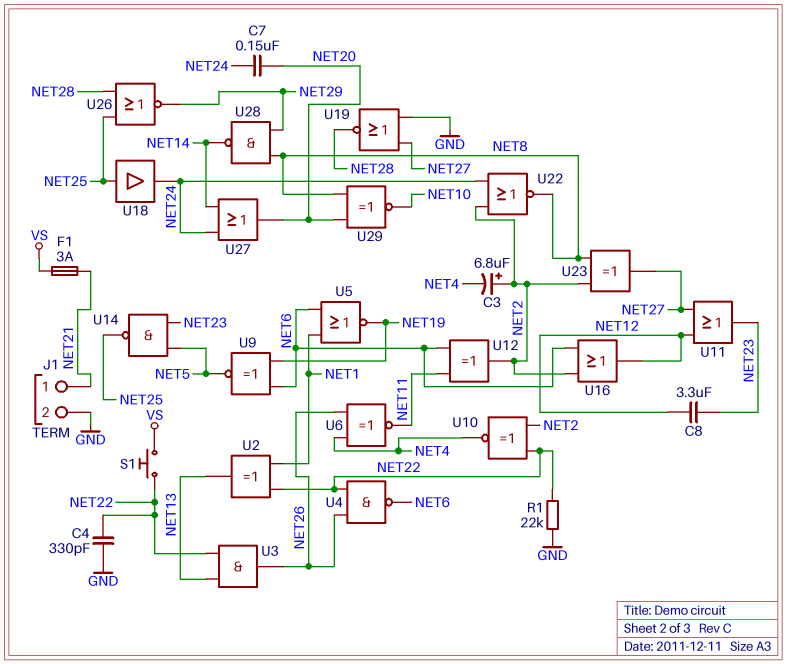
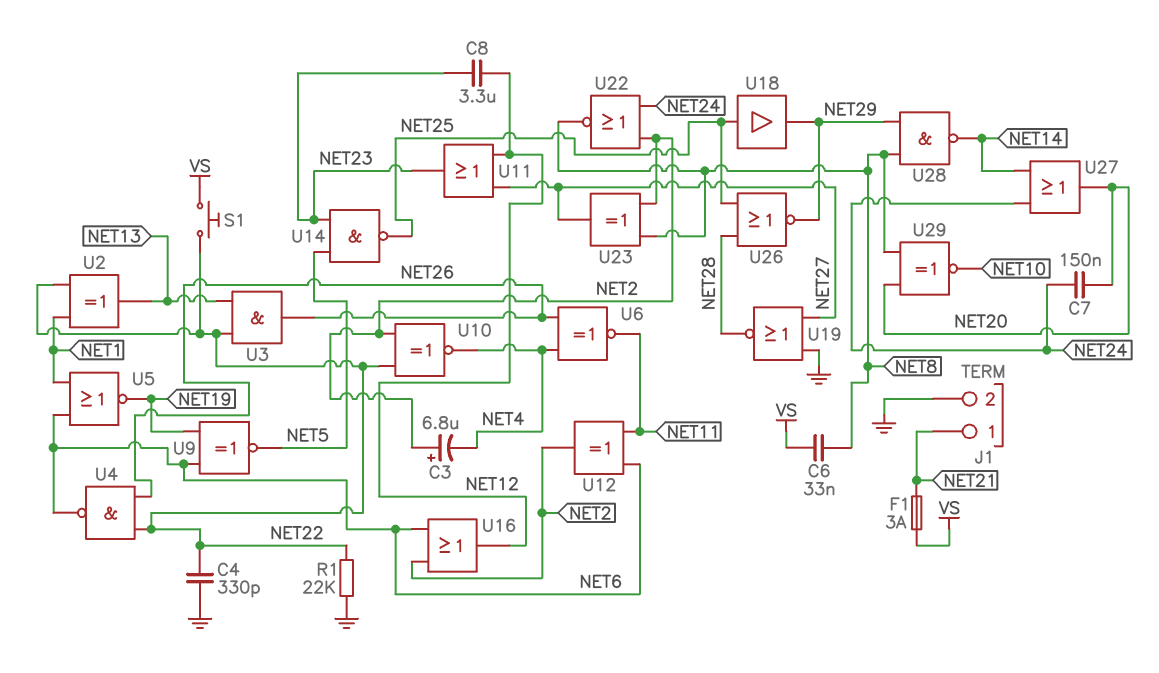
C6: none -> 33nF (NET8, VS)
U18: buffer (in NET25, out NET24) -> buffer (in NET25, out NET29)

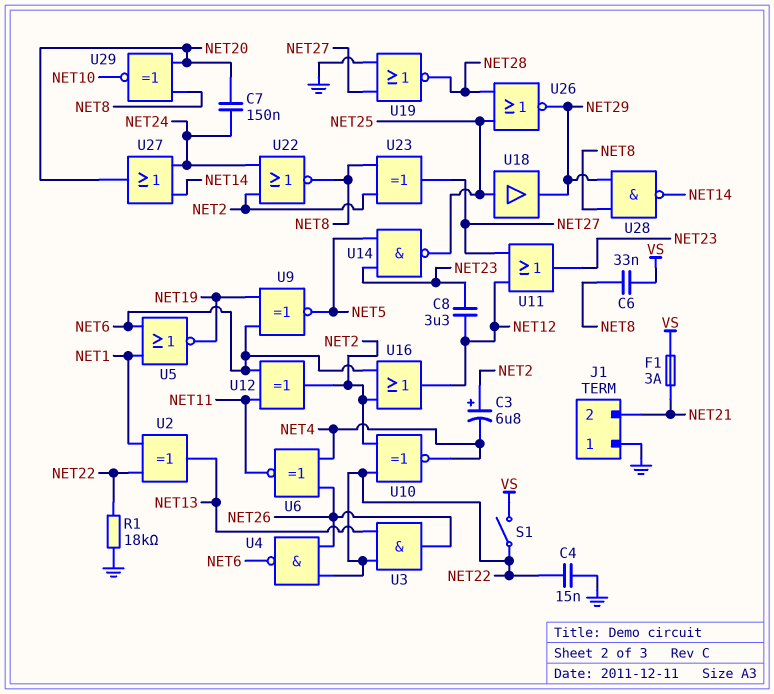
C4: 330pF (GND, NET22) -> 15nF (GND, NET22)
J1 pin 1: NET21 -> GND
J1 pin 2: GND -> NET21
R1: 22k (GND, NET22) -> 18k (GND, NET22)
S1: button (NET22, VS) -> switch (NET22, VS)

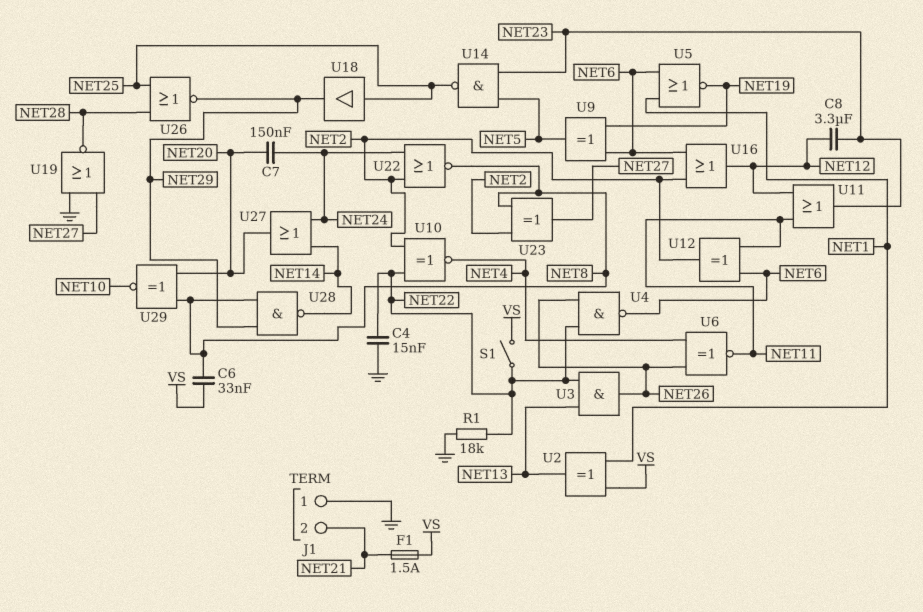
C3: 6.8uF (plus NET2, minus NET4) -> none
F1: 3A (NET21, VS) -> 1.5A (NET21, VS)
U2: XOR (in NET1, in NET22, out NET13) -> XOR (in NET1, in VS, out NET13)
U9: XNOR (in NET6, in NET19, out NET5) -> XOR (in NET6, in NET19, out NET5)
U11: OR (in NET12, in NET27, out NET23) -> OR (in NET11, in NET12, out NET23)

